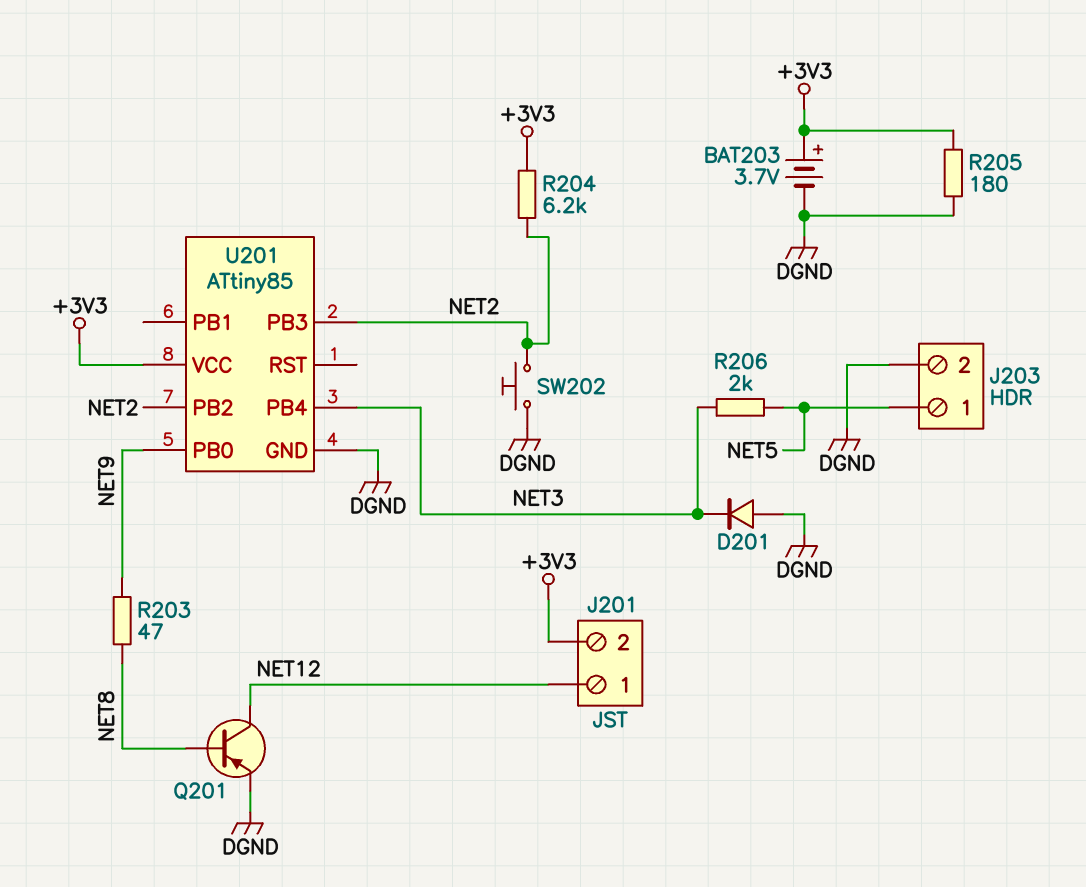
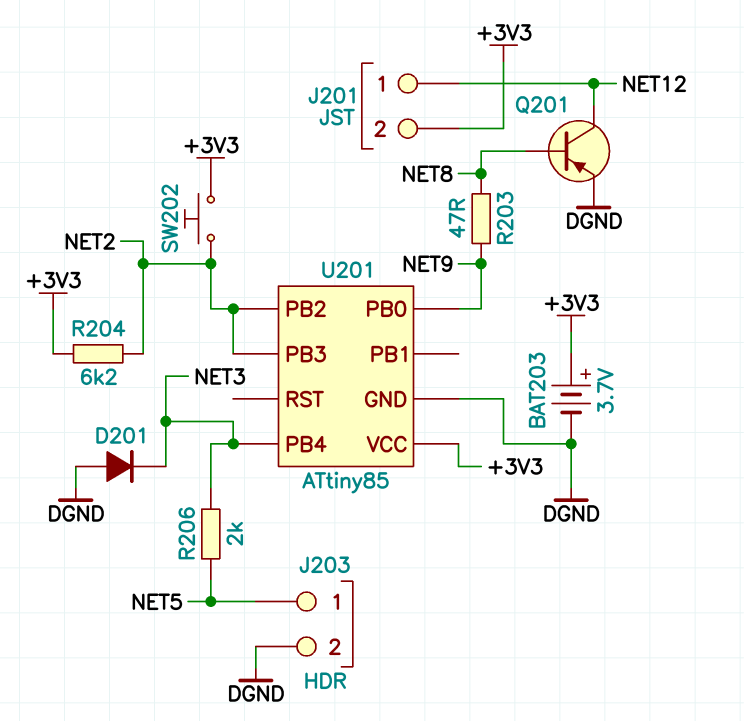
R205: 180 (+3V3, DGND) -> none
SW202: button (DGND, NET2) -> button (+3V3, NET2)

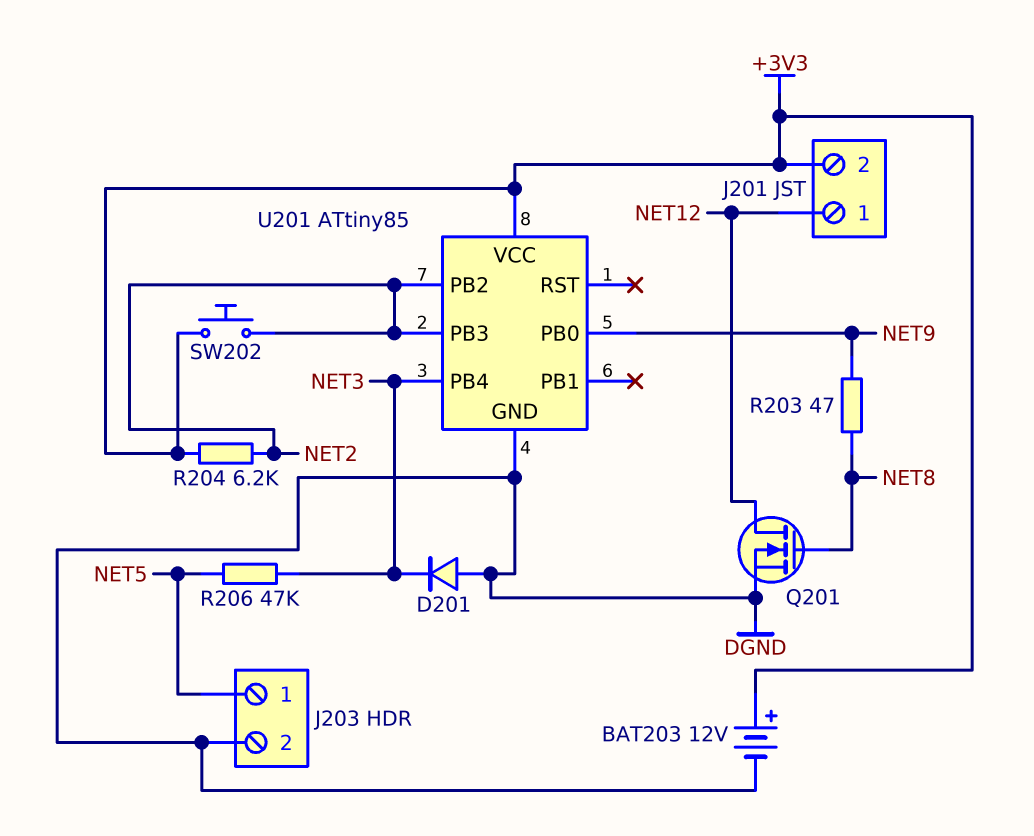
BAT203: 3.7V (plus +3V3, minus DGND) -> 12V (plus +3V3, minus DGND)
Q201: PNP (B NET8, C NET12, E DGND) -> NMOS (G NET8, D NET12, S DGND)
R206: 2k (NET3, NET5) -> 47k (NET3, NET5)

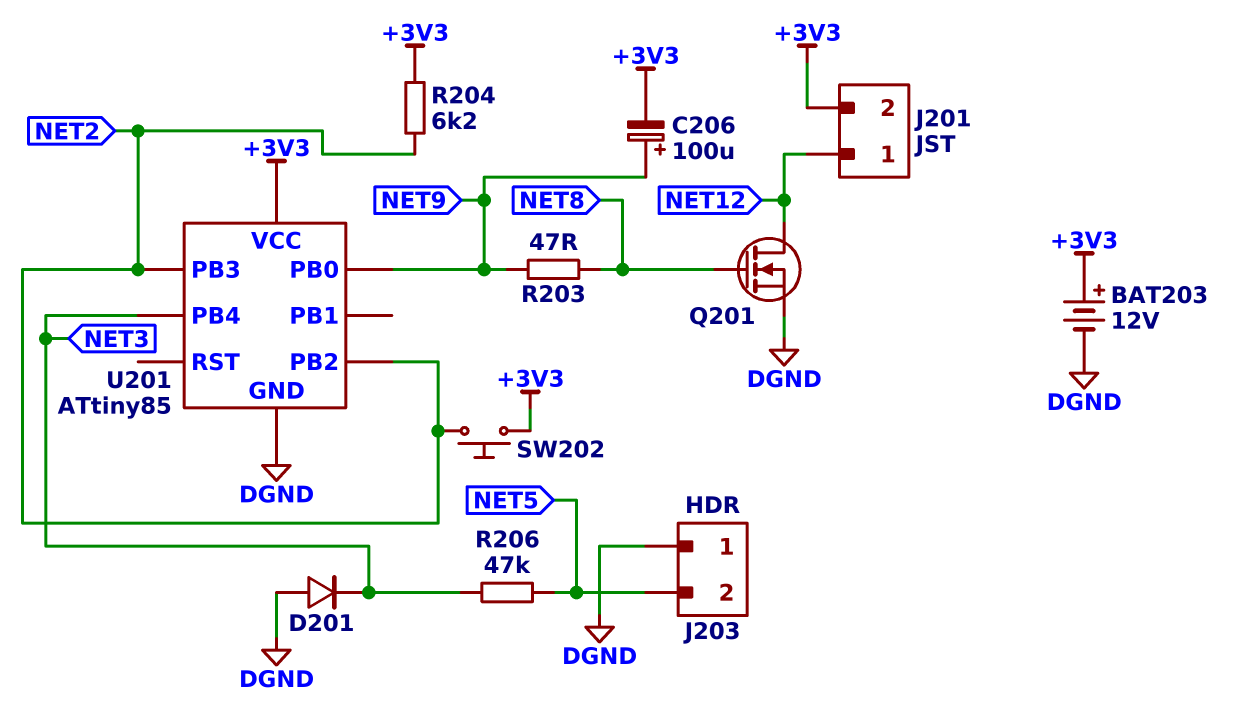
C206: none -> 100uF (plus NET9, minus +3V3)
J203 pin 1: NET5 -> DGND
J203 pin 2: DGND -> NET5

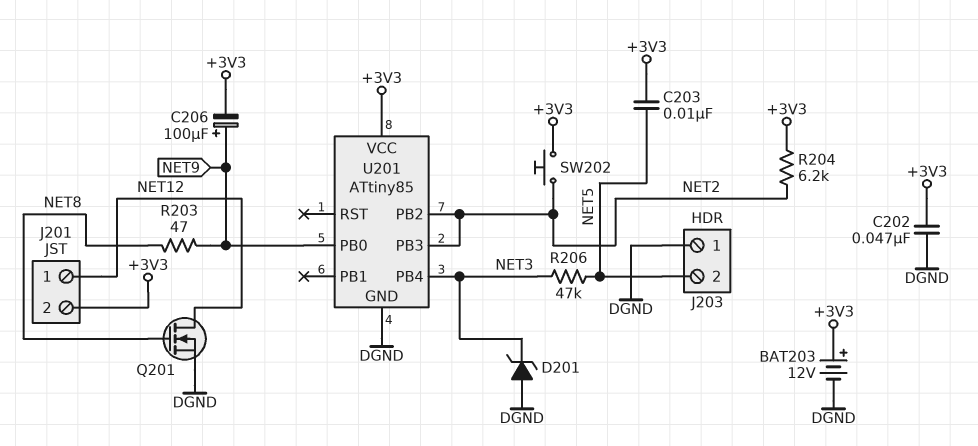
C202: none -> 47nF (+3V3, DGND)
C203: none -> 10nF (+3V3, NET5)
D201: diode (A DGND, K NET3) -> zener (A DGND, K NET3)

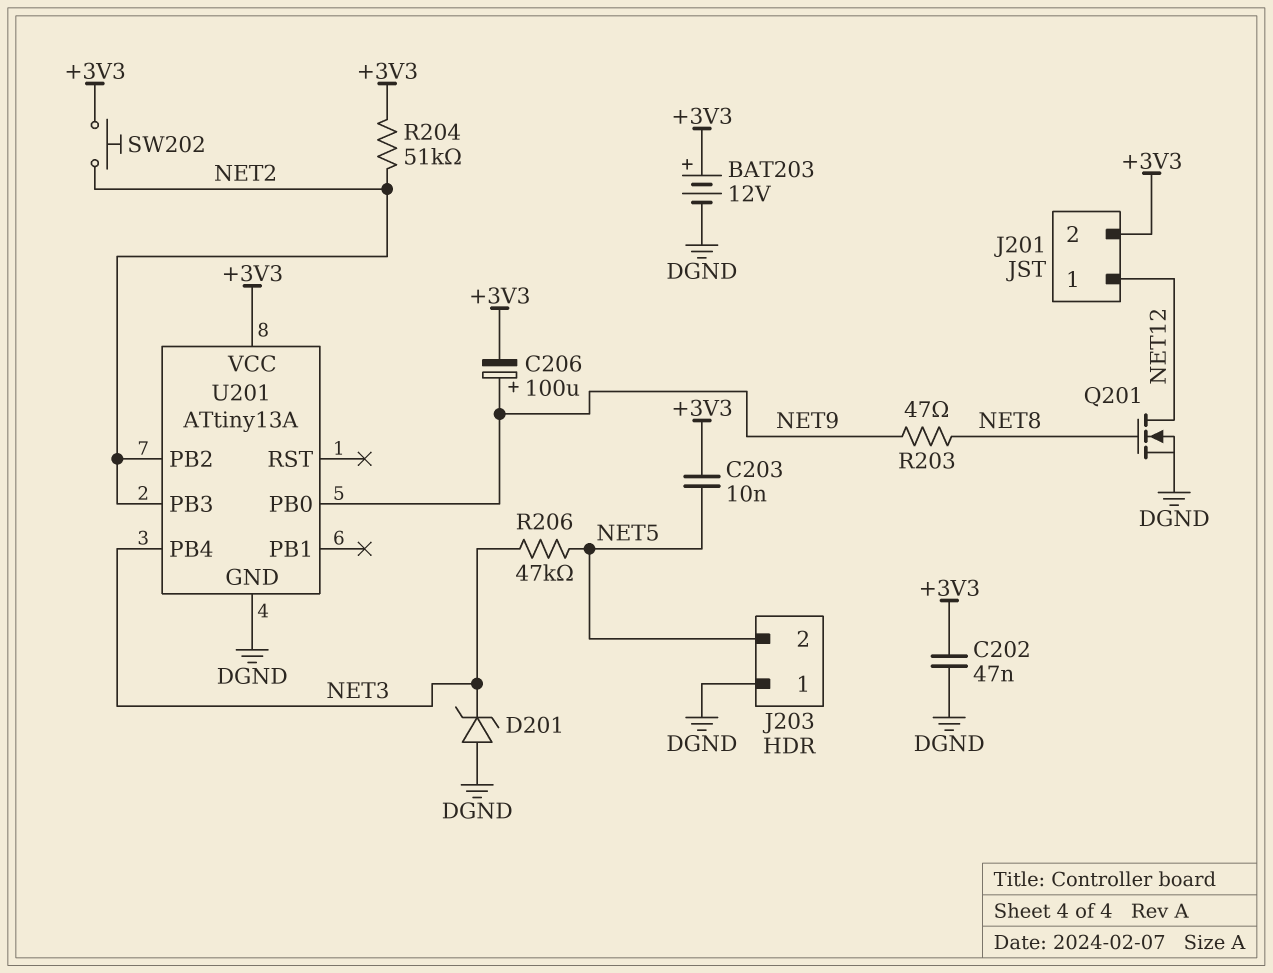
R204: 6.2k (+3V3, NET2) -> 51k (+3V3, NET2)
U201: ATtiny85 -> ATtiny13A

